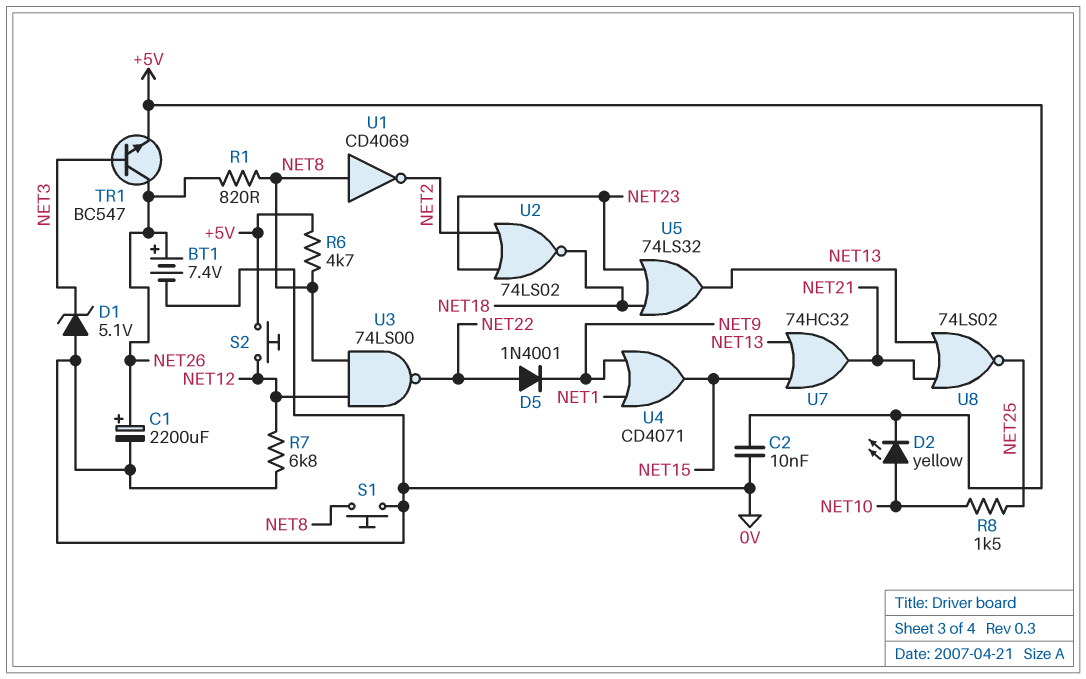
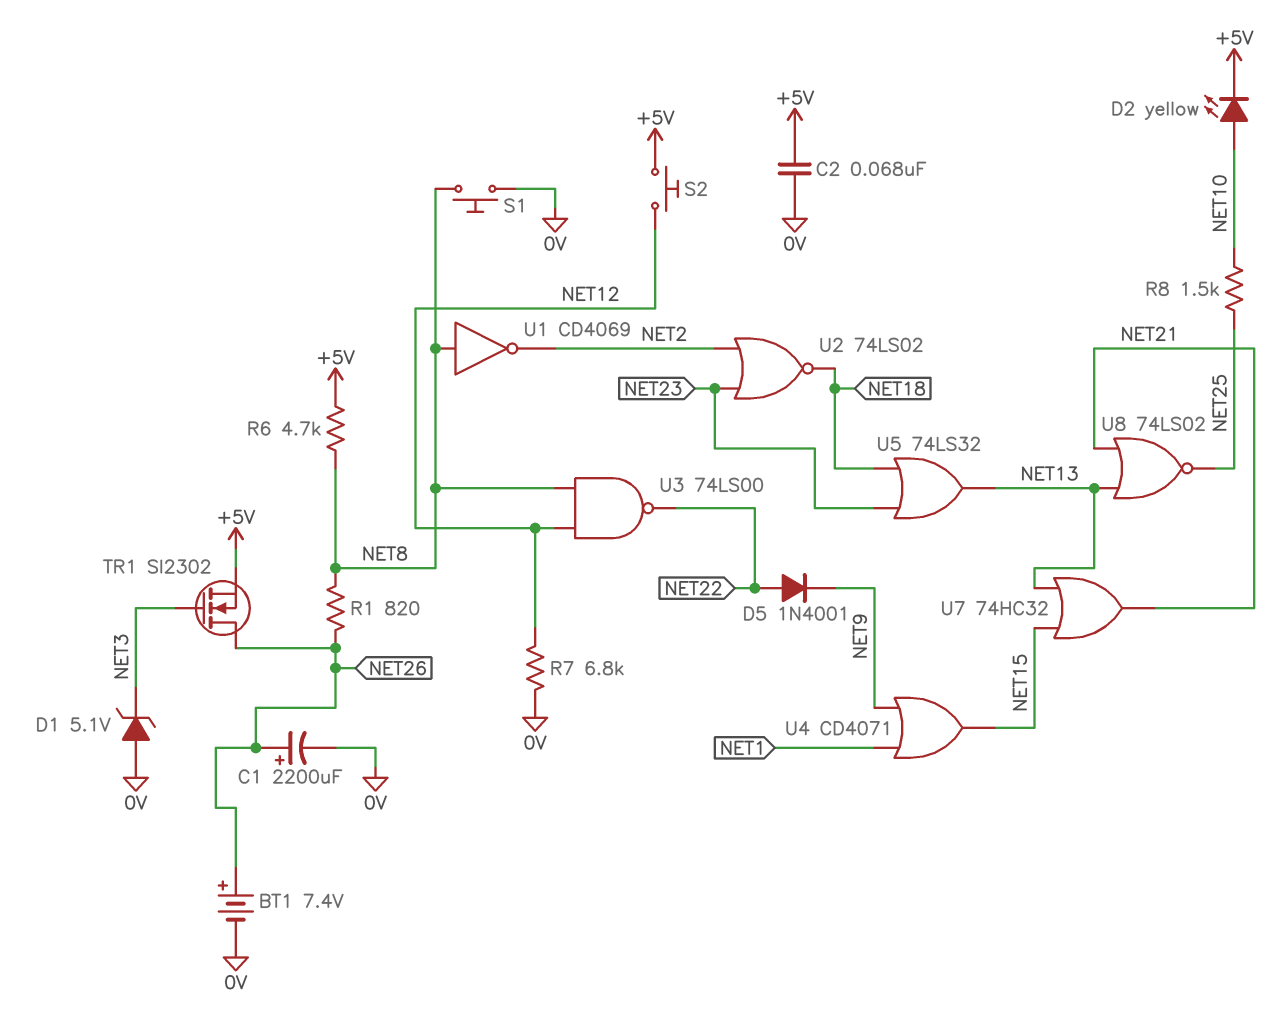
C2: 10nF (+5V, 0V) -> 68nF (+5V, 0V)
TR1: NPN BC547 (B NET3, C NET26, E +5V) -> NMOS SI2302 (G NET3, D NET26, S +5V)

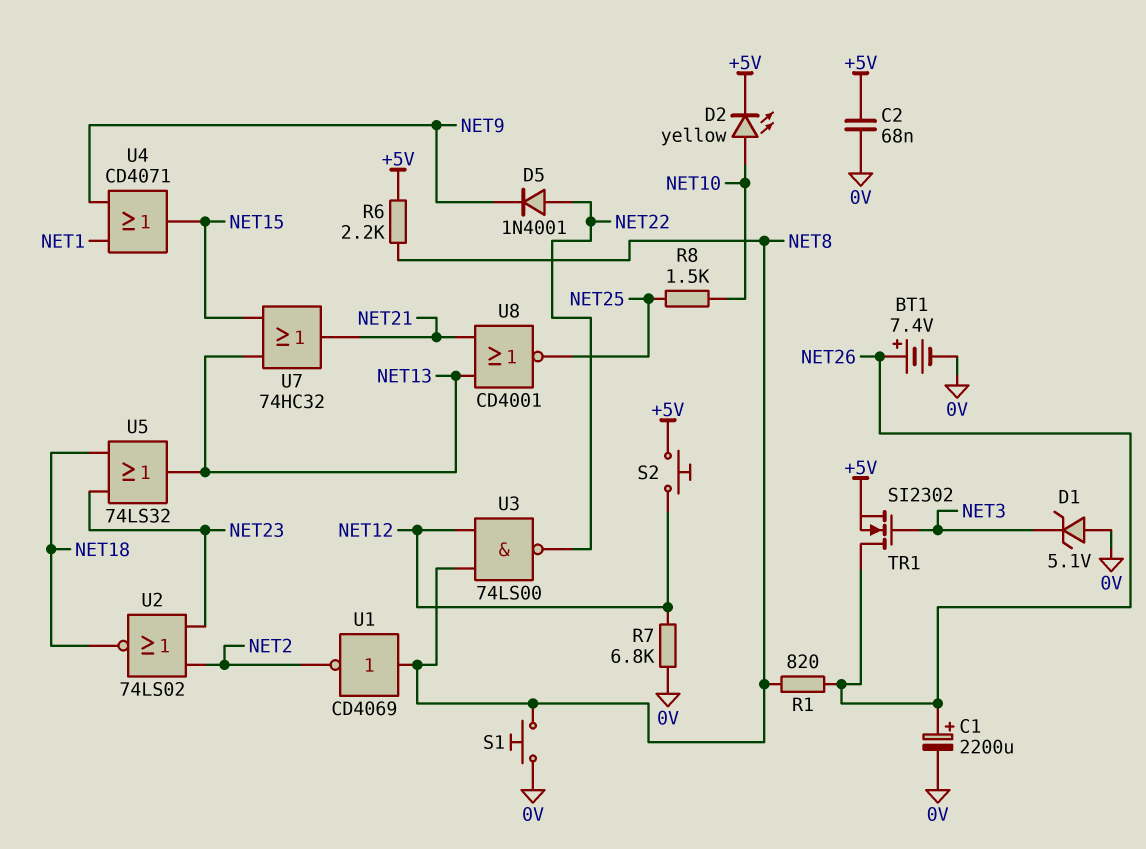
R6: 4.7k (+5V, NET8) -> 2.2k (+5V, NET8)
U8: NOR 74LS02 (in NET13, in NET21, out NET25) -> NOR CD4001 (in NET13, in NET21, out NET25)

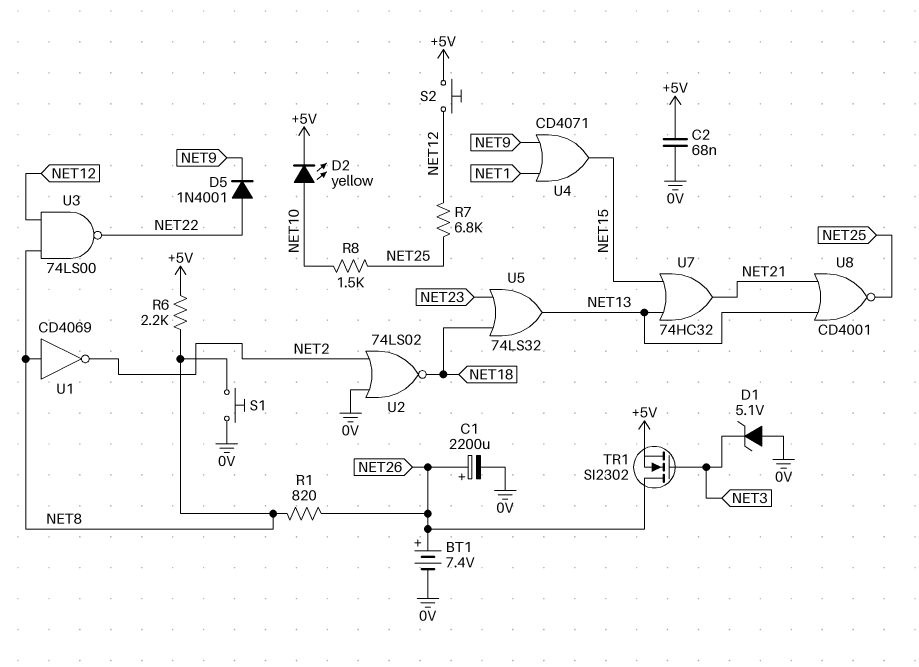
R7: 6.8k (0V, NET12) -> 6.8k (NET12, NET25)
U2: NOR 74LS02 (in NET2, in NET23, out NET18) -> NOR 74LS02 (in 0V, in NET2, out NET18)

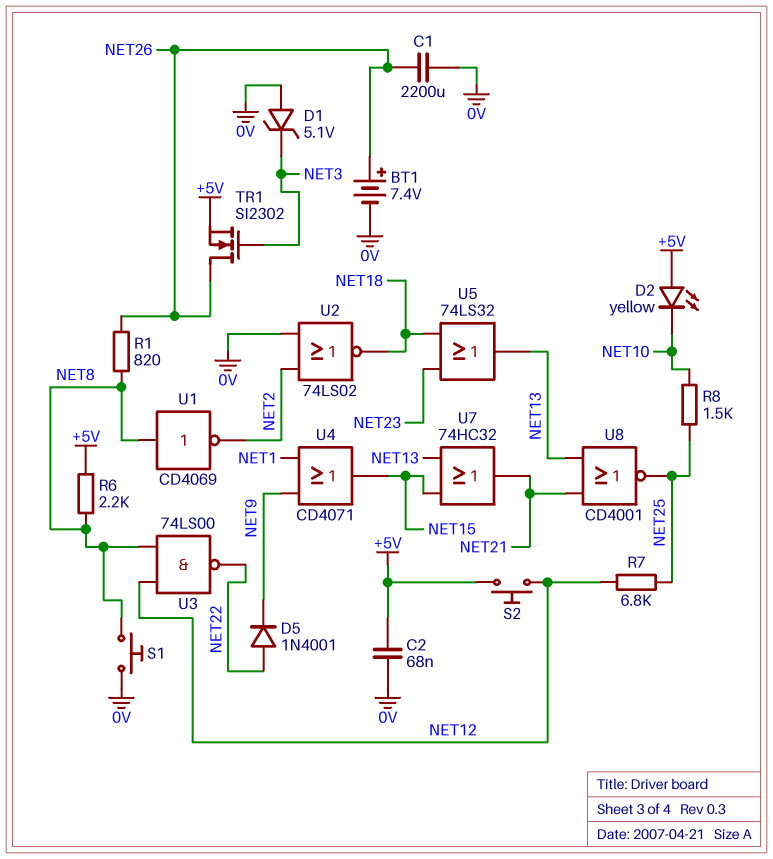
C1: 2200uF (plus NET26, minus 0V) -> 2200uF (0V, NET26)
D2: LED yellow (A NET10, K +5V) -> LED yellow (A +5V, K NET10)

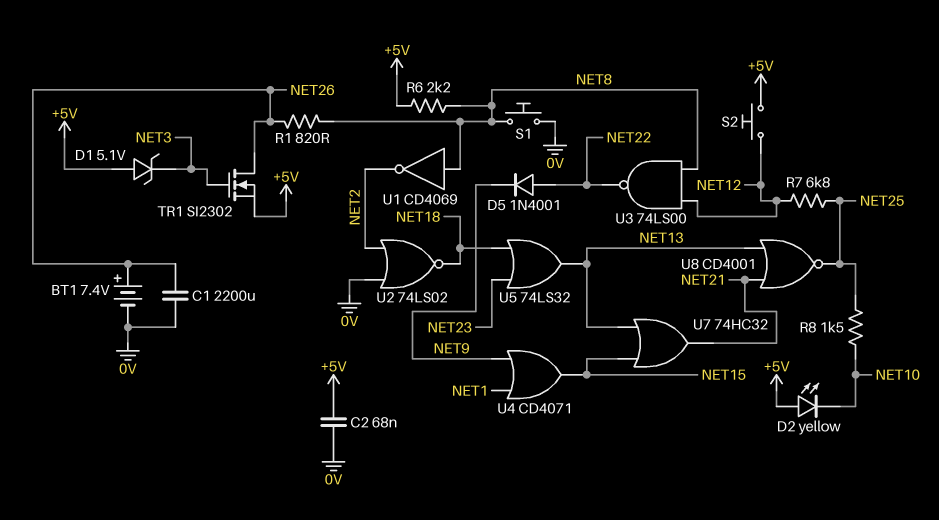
D1: zener 5.1V (A 0V, K NET3) -> zener 5.1V (A +5V, K NET3)

